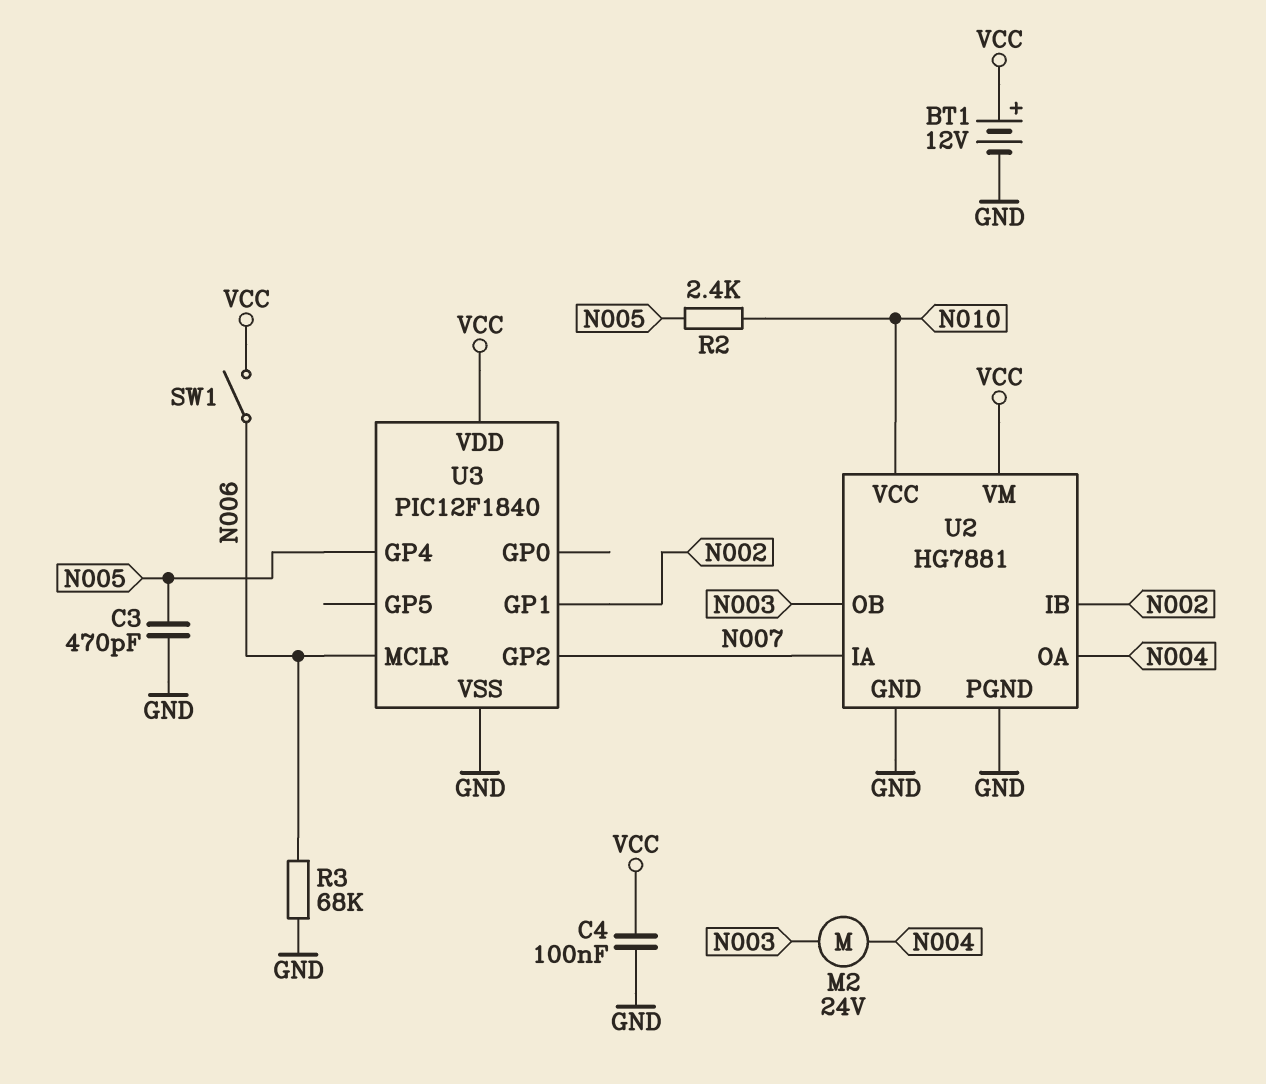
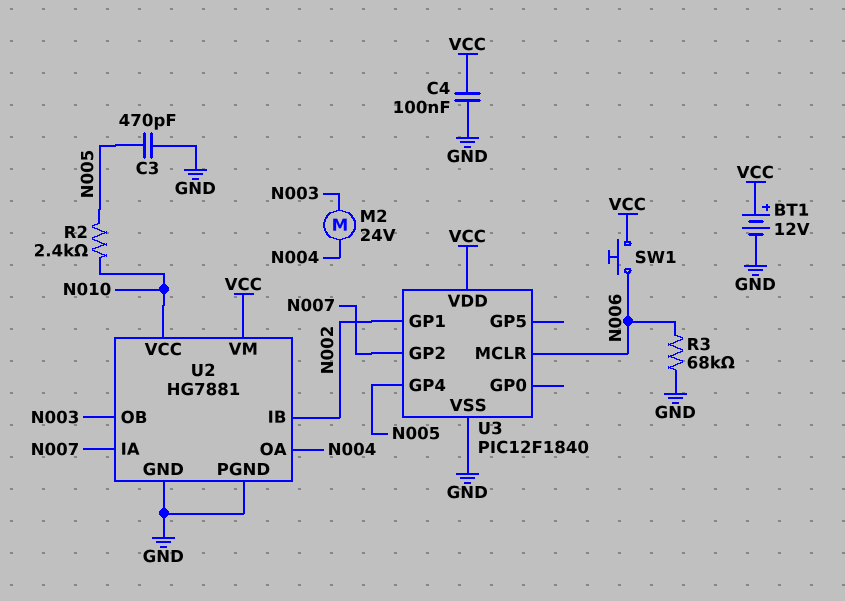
SW1: switch (N006, VCC) -> button (N006, VCC)

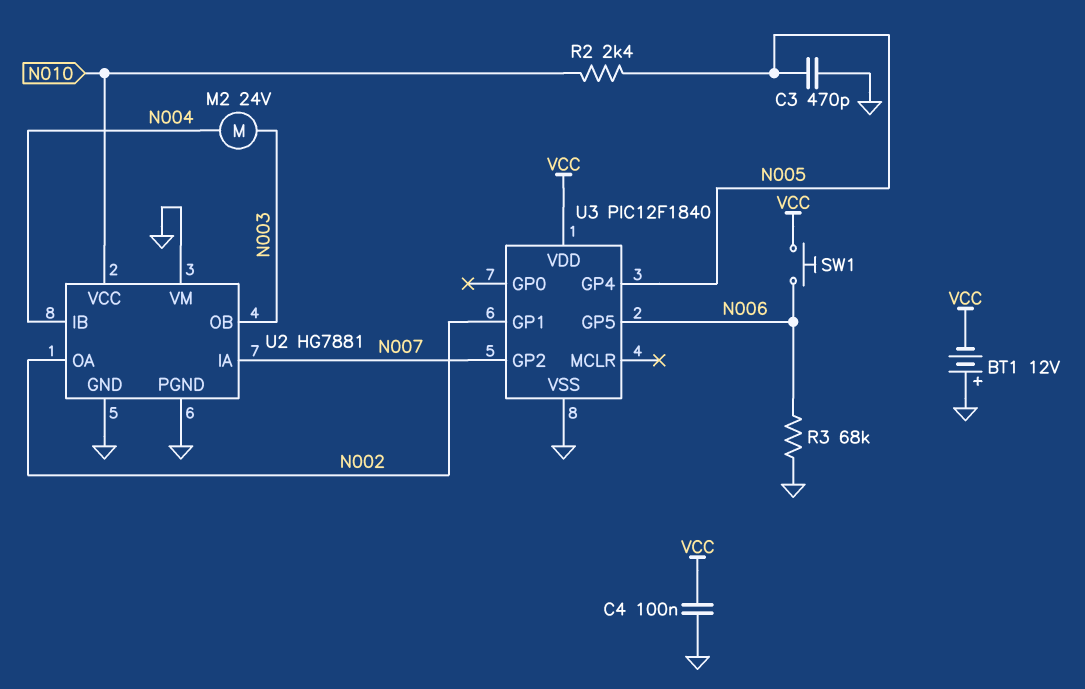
BT1: 12V (plus VCC, minus GND) -> 12V (plus GND, minus VCC)
U2 pin IB: N002 -> N004
U2 pin OA: N004 -> N002
U2 pin VM: VCC -> GND
U3 pin GP5: none -> N006
U3 pin MCLR: N006 -> none

